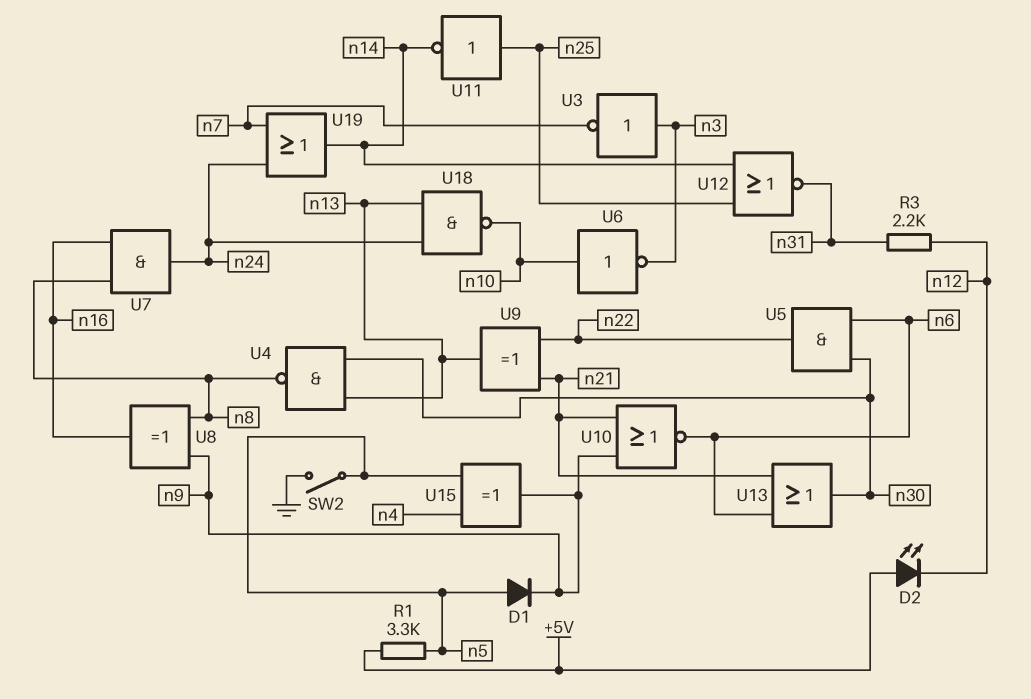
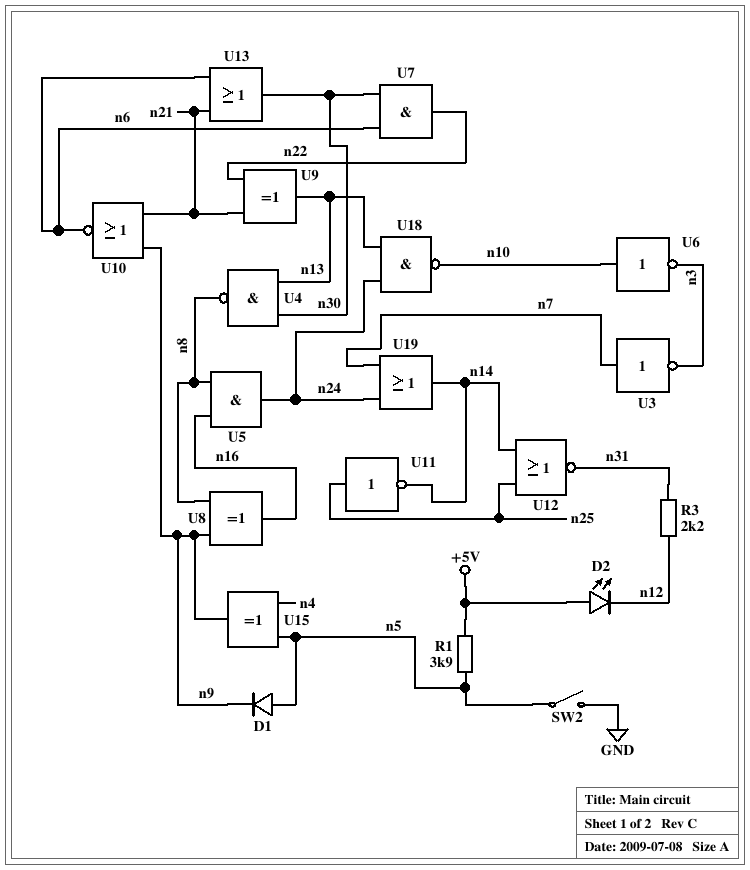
R1: 3.3k (+5V, n5) -> 3.9k (+5V, n5)
U3: NOT (in n3, out n7) -> NOT (in n7, out n3)
U5: AND (in n6, in n30, out n22) -> AND (in n8, in n16, out n24)
U7: AND (in n8, in n16, out n24) -> AND (in n6, in n30, out n22)

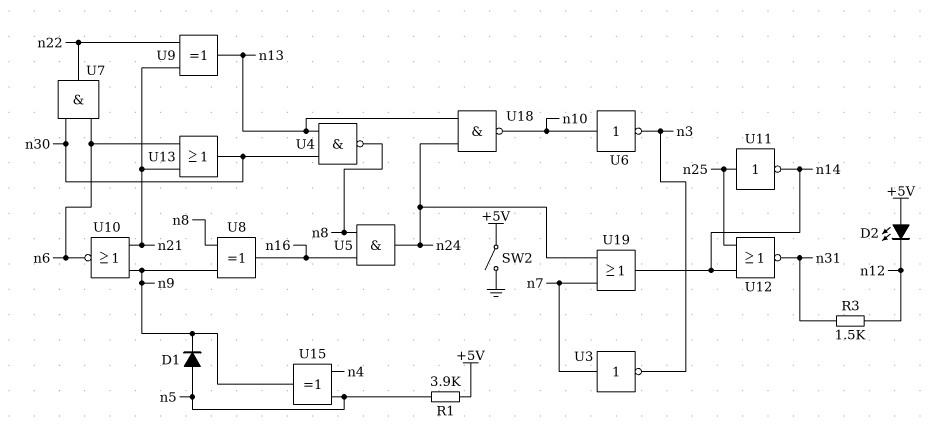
R3: 2.2k (n12, n31) -> 1.5k (n12, n31)
SW2: switch (GND, n5) -> switch (+5V, GND)

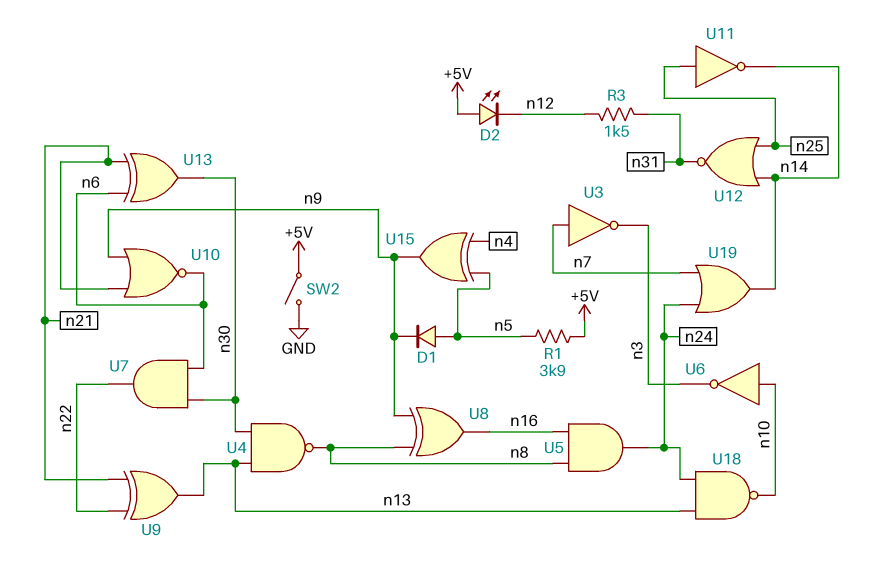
U13: OR (in n6, in n21, out n30) -> XOR (in n6, in n21, out n30)

